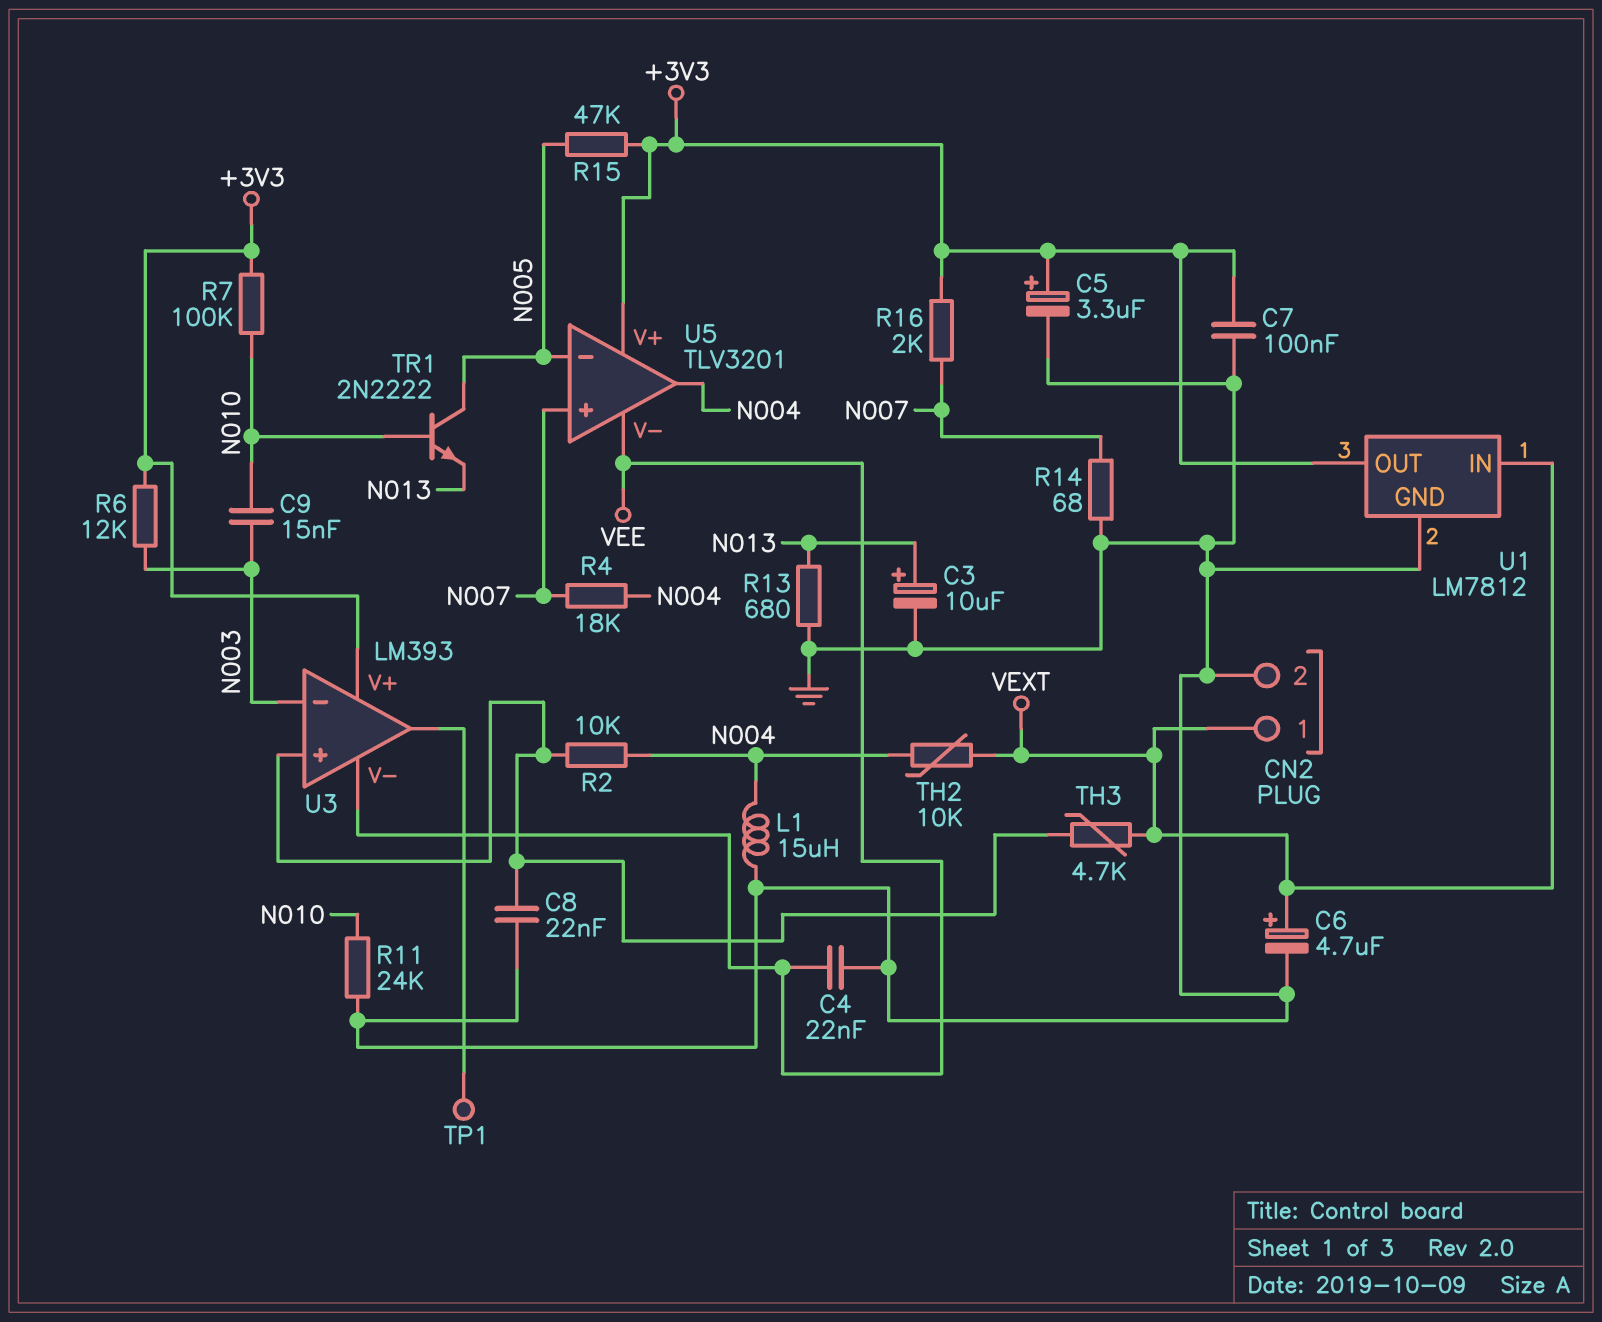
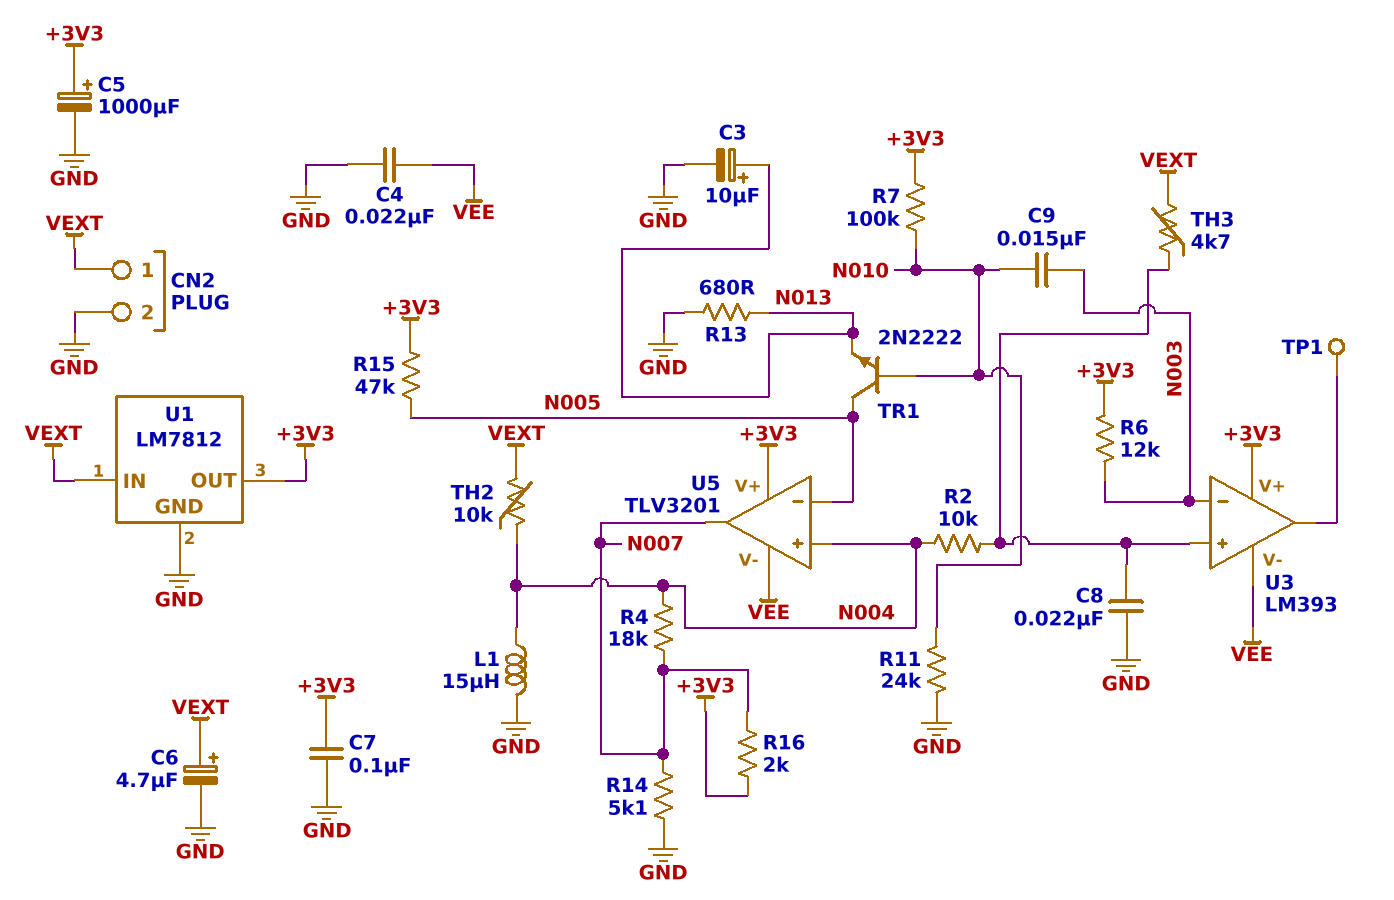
C5: 3.3uF (plus +3V3, minus GND) -> 1000uF (plus +3V3, minus GND)
R14: 68 (GND, N007) -> 5.1k (GND, N007)
U5 pin in+: N007 -> N004
U5 pin out: N004 -> N007

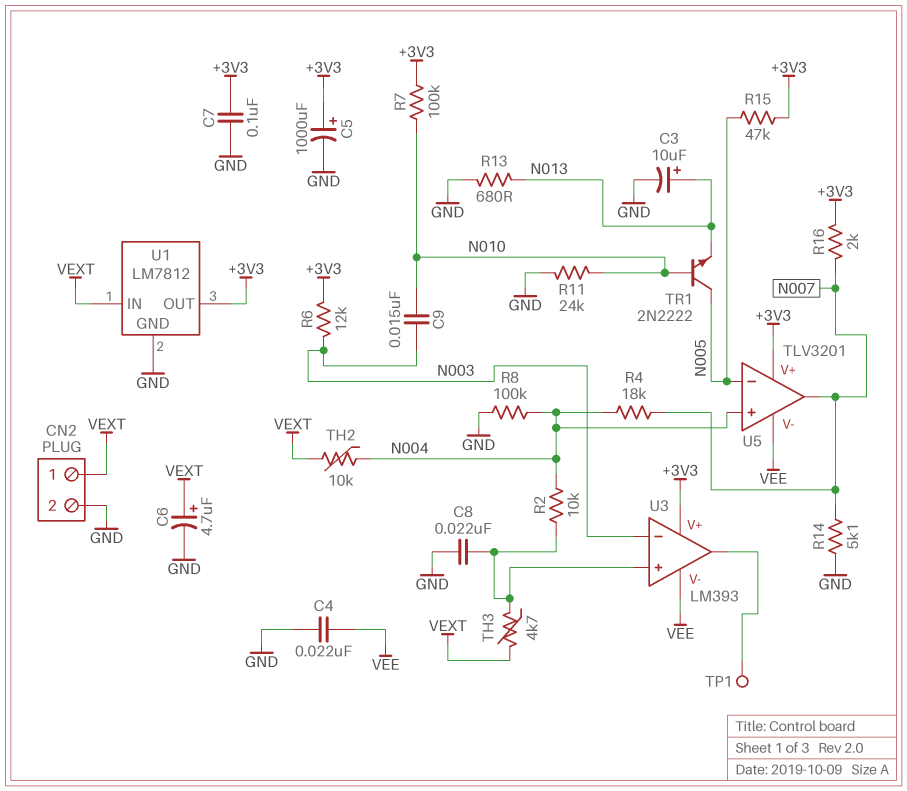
L1: 15uH (GND, N004) -> none
R8: none -> 100k (GND, N004)

